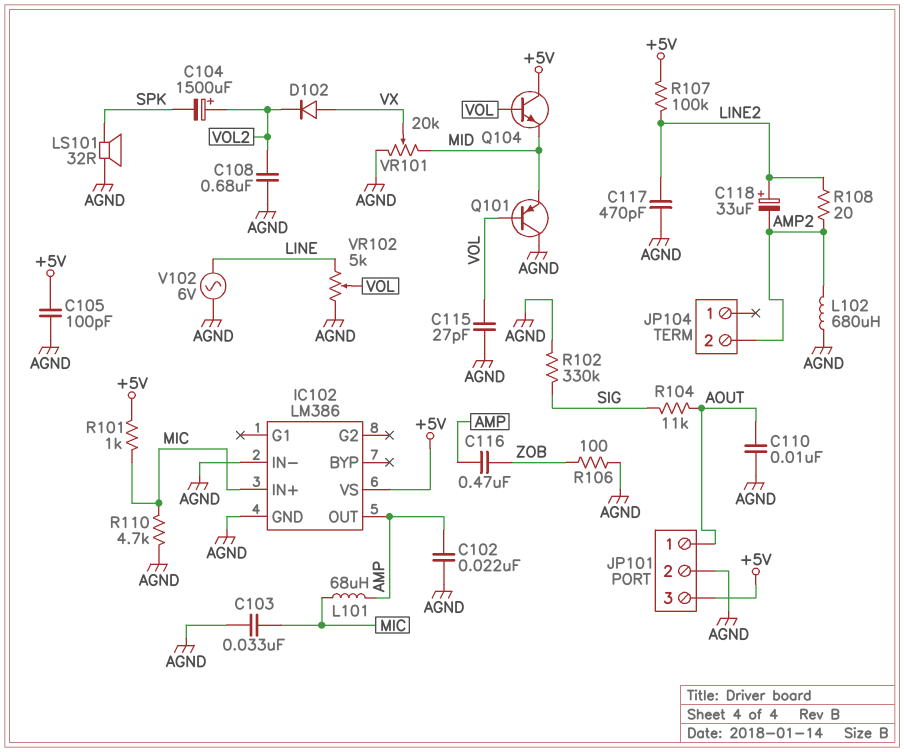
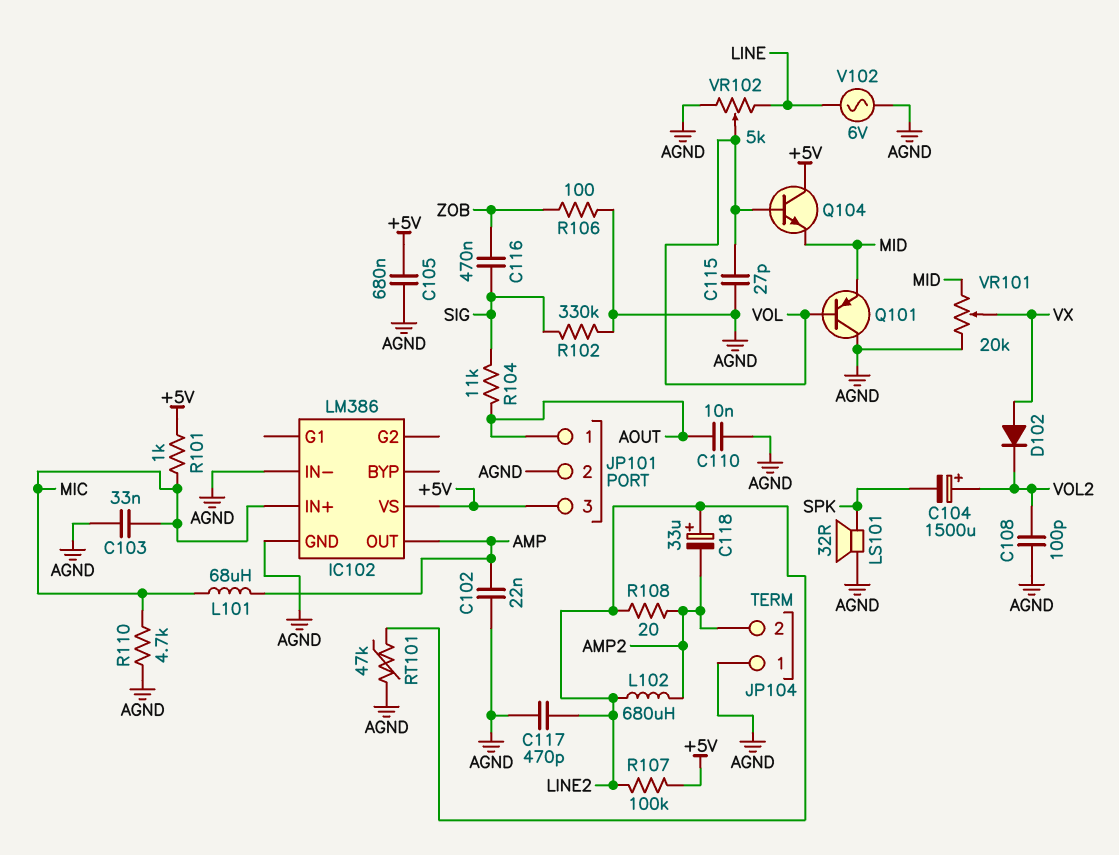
C105: 100pF (+5V, AGND) -> 680nF (+5V, AGND)
C108: 680nF (AGND, VOL2) -> 100pF (AGND, VOL2)
C116: 470nF (AMP, ZOB) -> 470nF (SIG, ZOB)
JP104 pin 1: none -> AGND
L102: 680uH (AGND, AMP2) -> 680uH (AMP2, LINE2)
RT101: none -> 47k (AGND, LINE2)

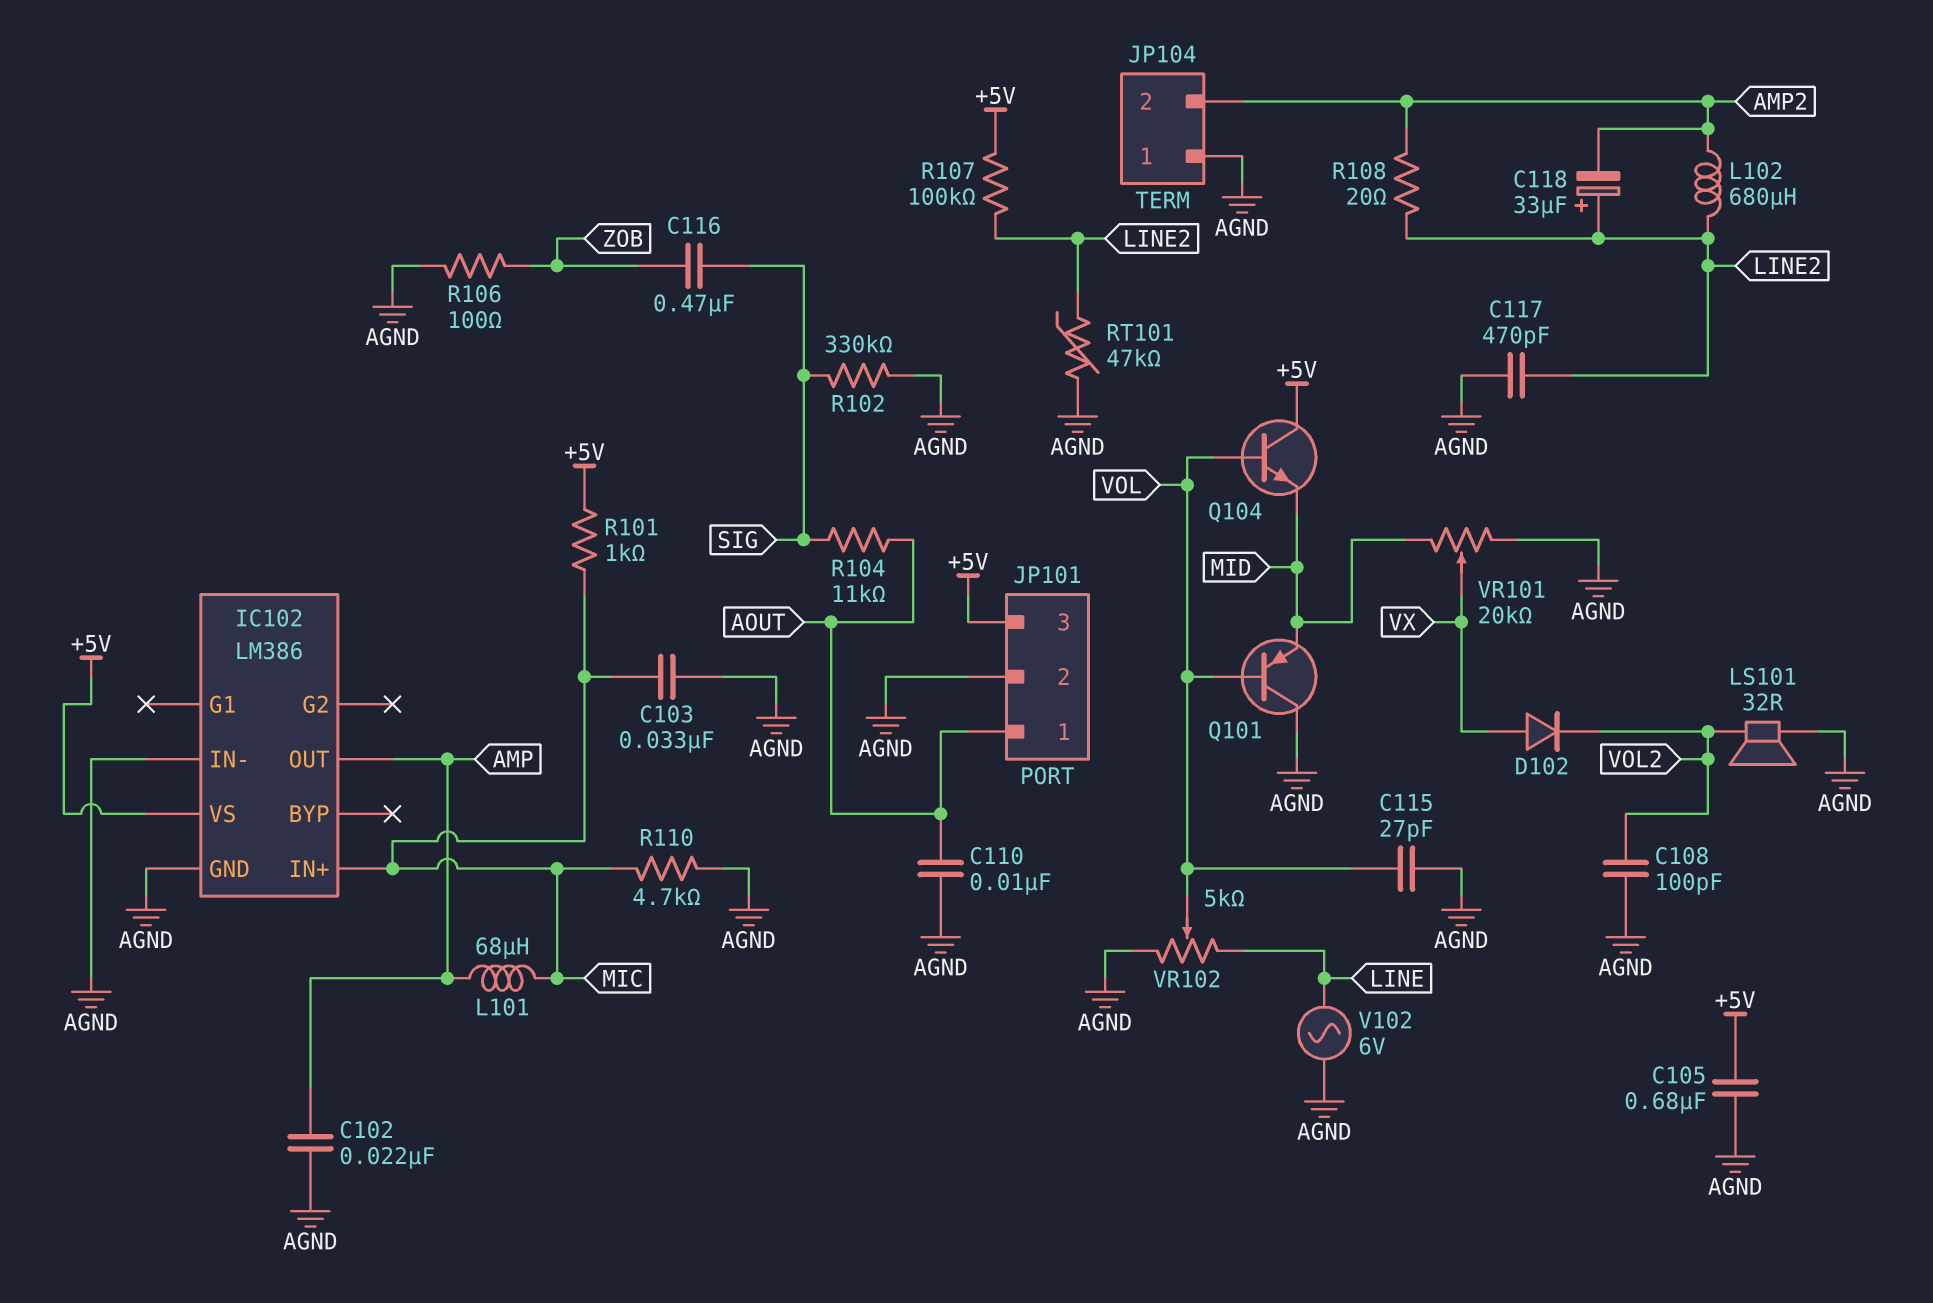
C104: 1500uF (plus VOL2, minus SPK) -> none
LS101: speaker 32R (AGND, SPK) -> speaker 32R (AGND, VOL2)

